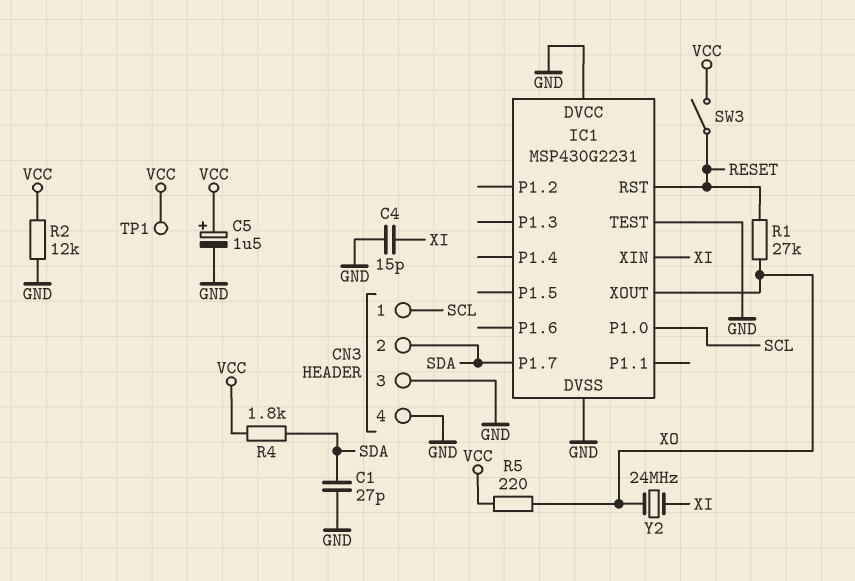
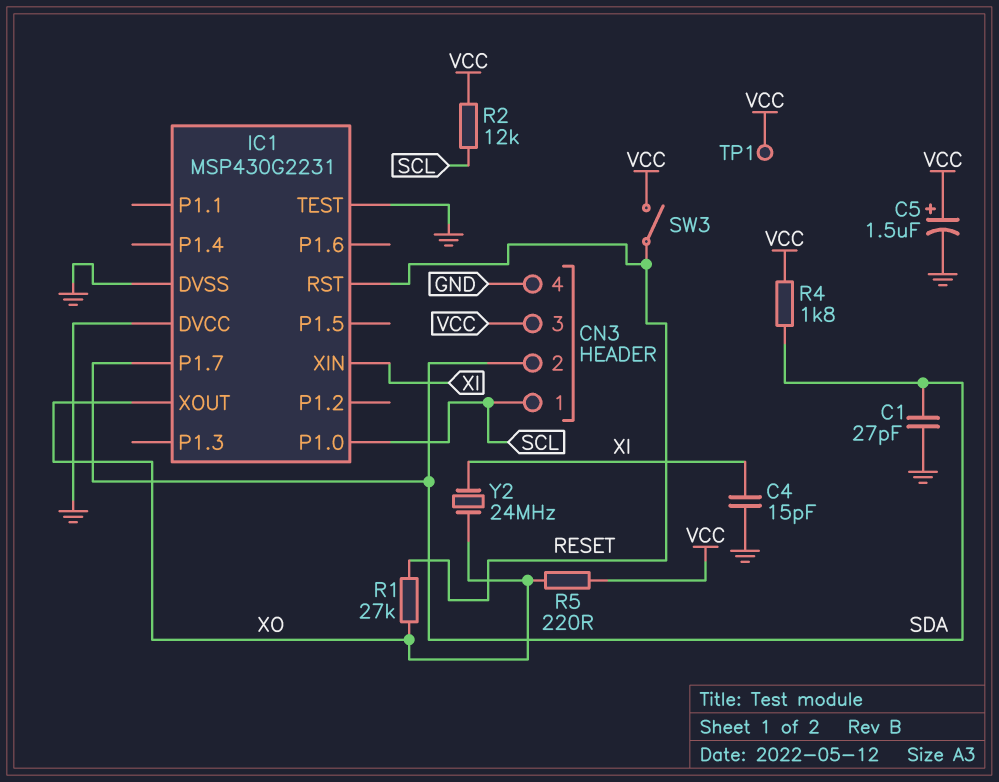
CN3 pin 3: GND -> VCC
R2: 12k (GND, VCC) -> 12k (SCL, VCC)

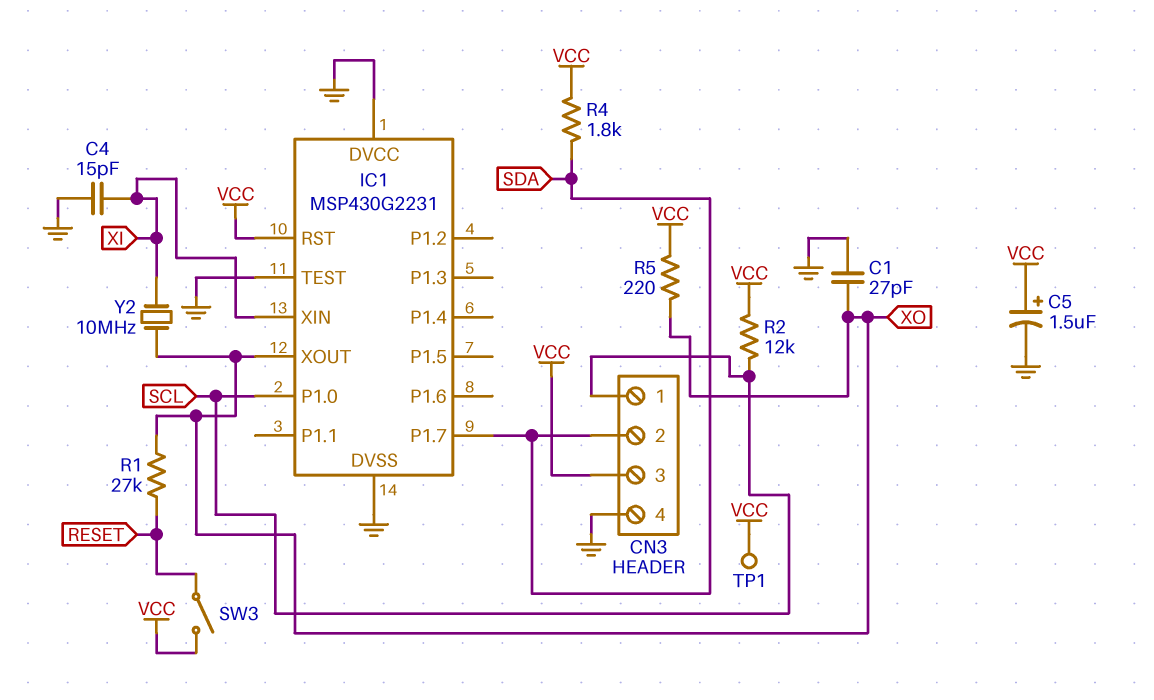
C1: 27pF (GND, SDA) -> 27pF (GND, XO)
IC1 pin RST: RESET -> VCC
Y2: 24MHz (XI, XO) -> 10MHz (XI, XO)

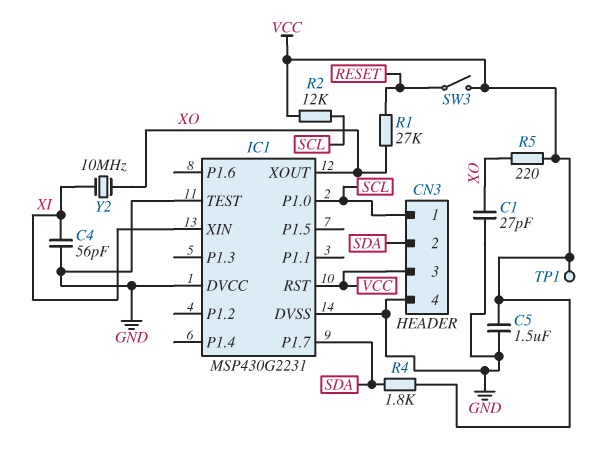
C4: 15pF (GND, XI) -> 56pF (GND, XI)
C5: 1.5uF (plus VCC, minus GND) -> 1.5uF (GND, VCC)

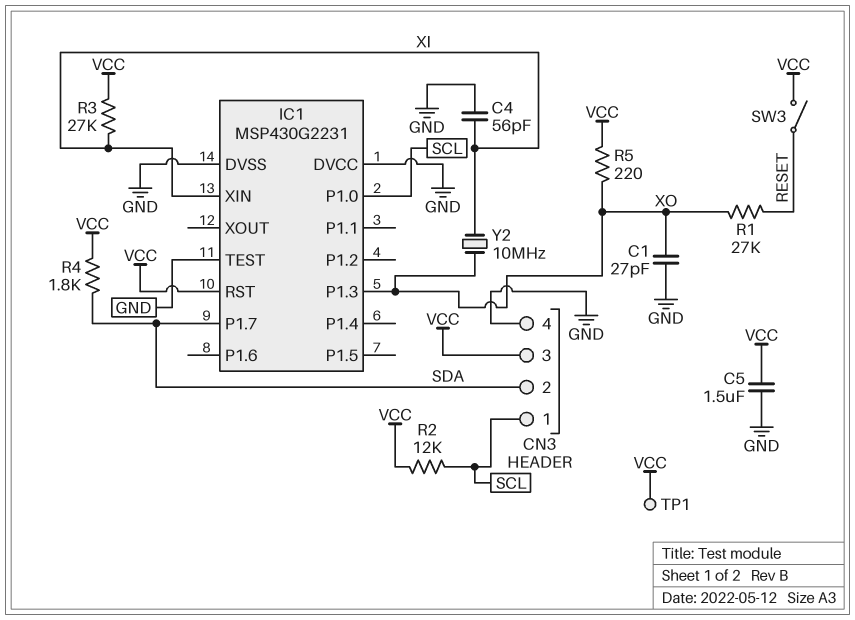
IC1 pin P1.3: none -> XO
IC1 pin XOUT: XO -> none
R3: none -> 27k (VCC, XI)

